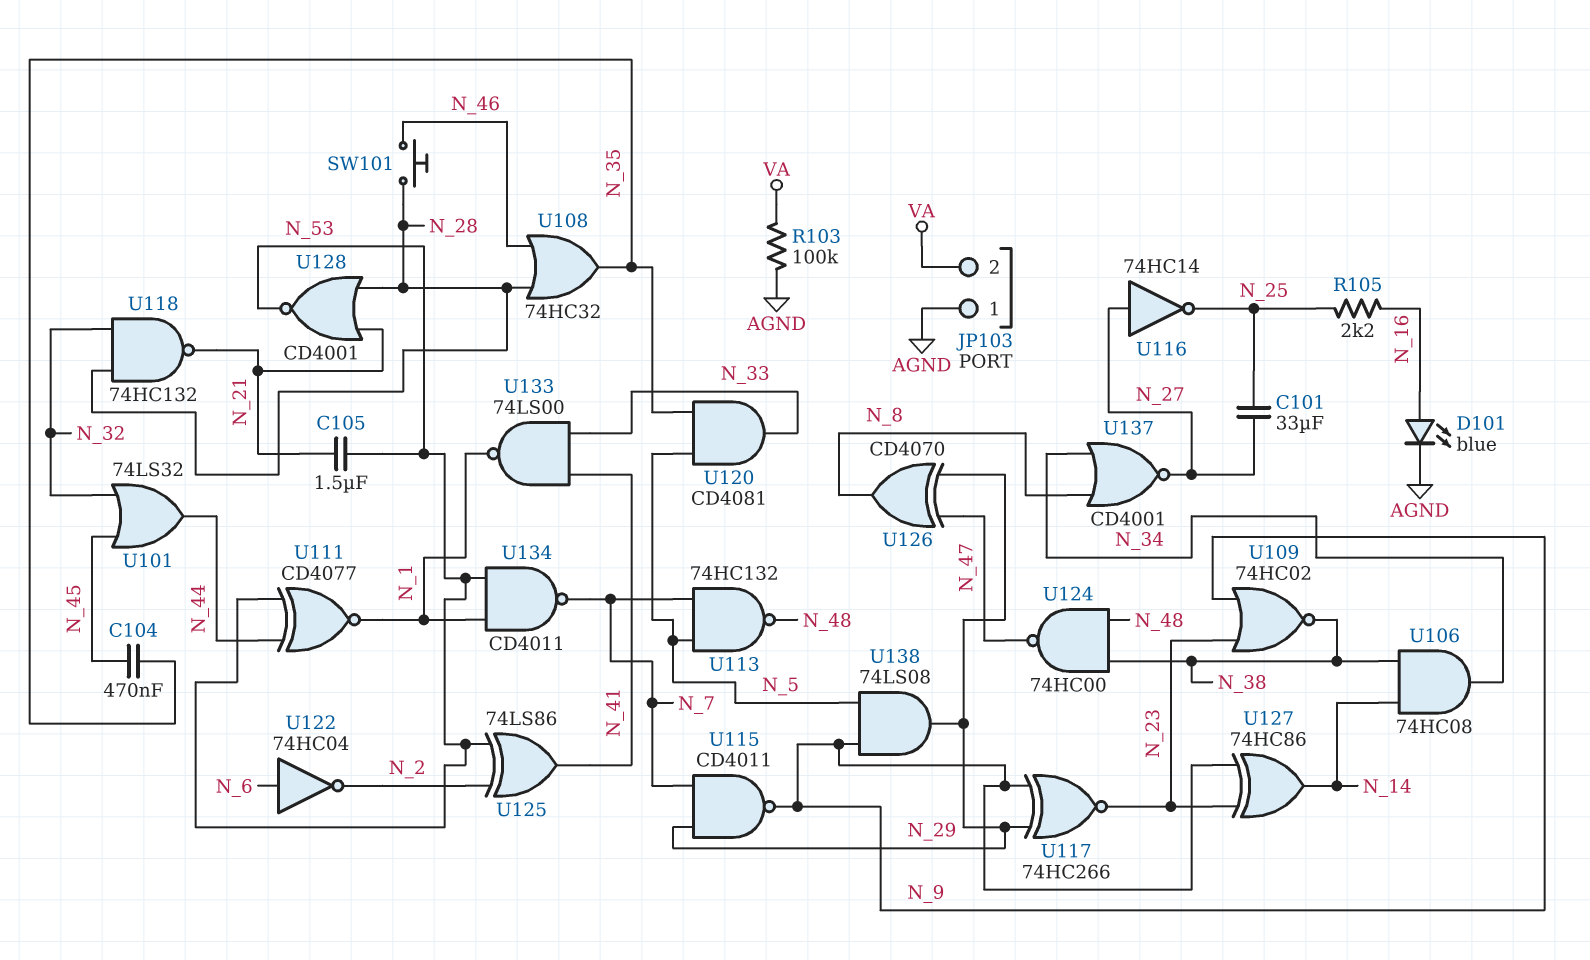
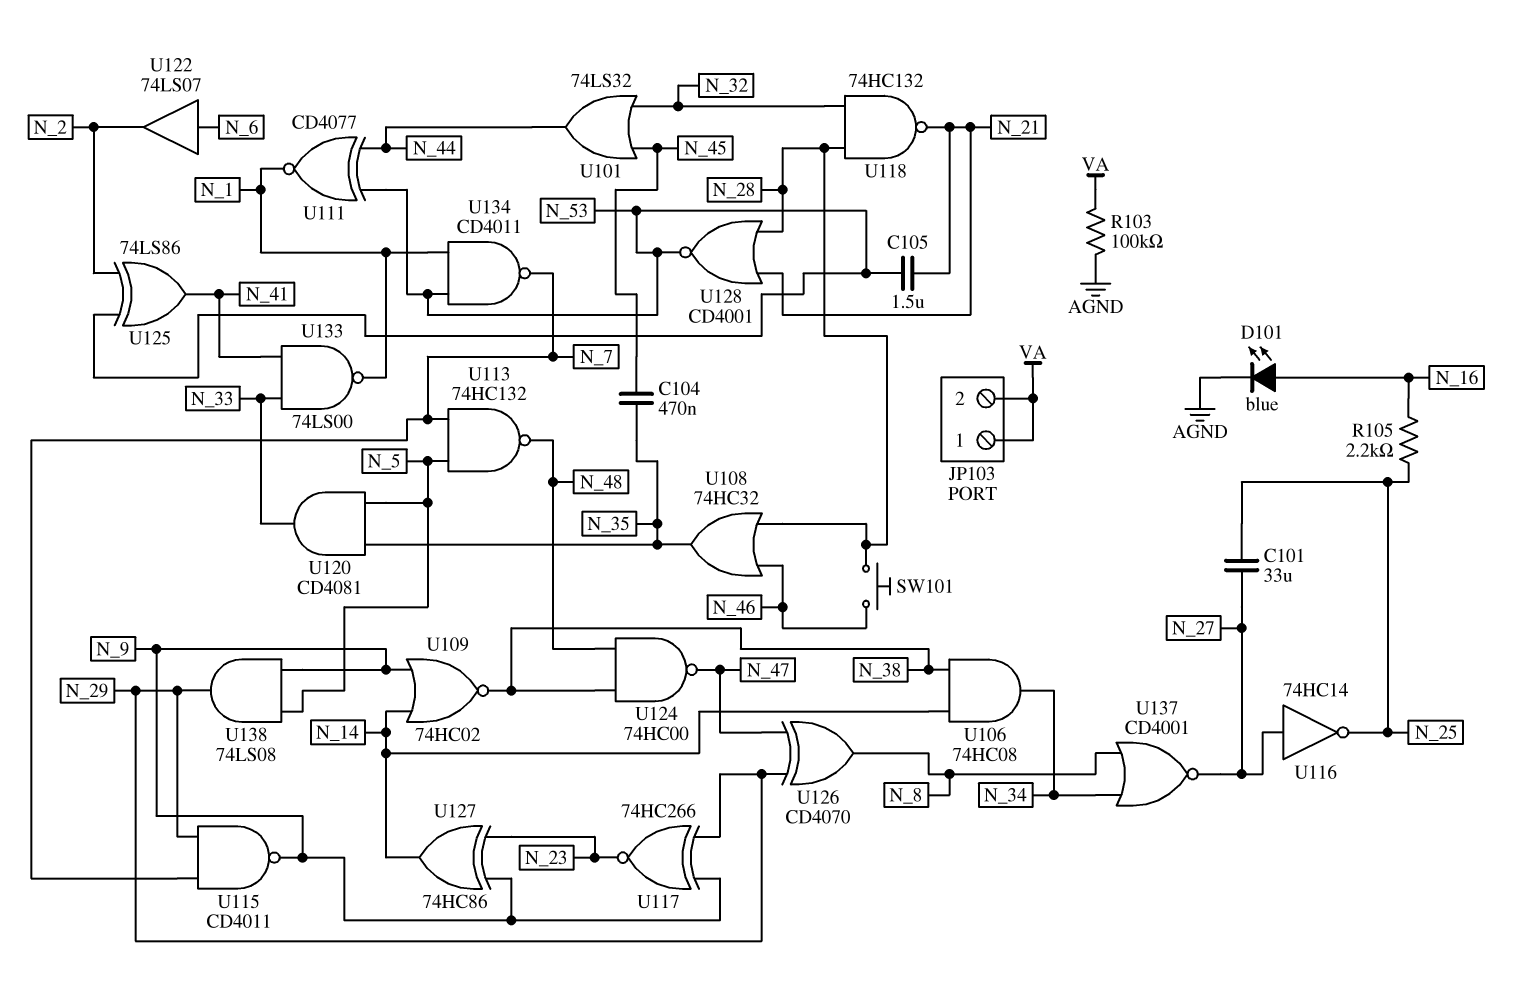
JP103 pin 1: AGND -> VA
U109: NOR 74HC02 (in N_9, in N_23, out N_38) -> NOR 74HC02 (in N_9, in N_14, out N_38)
U122: NOT 74HC04 (in N_6, out N_2) -> buffer 74LS07 (in N_6, out N_2)

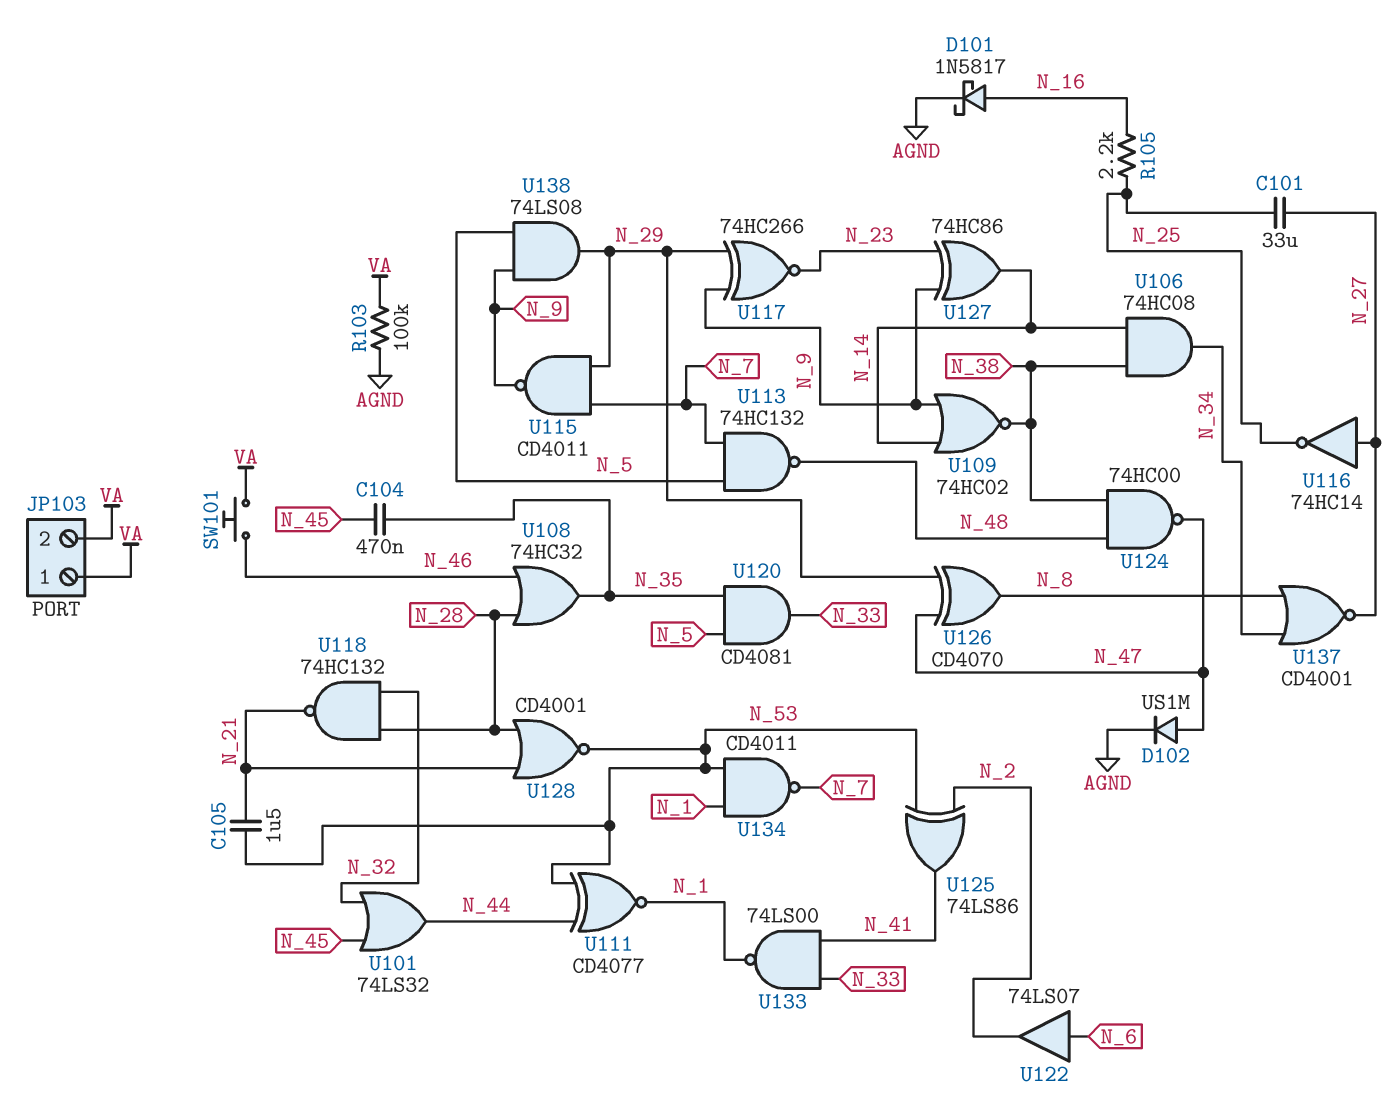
D101: LED blue (A N_16, K AGND) -> schottky 1N5817 (A N_16, K AGND)
D102: none -> diode US1M (A N_47, K AGND)
SW101: button (N_28, N_46) -> button (N_46, VA)

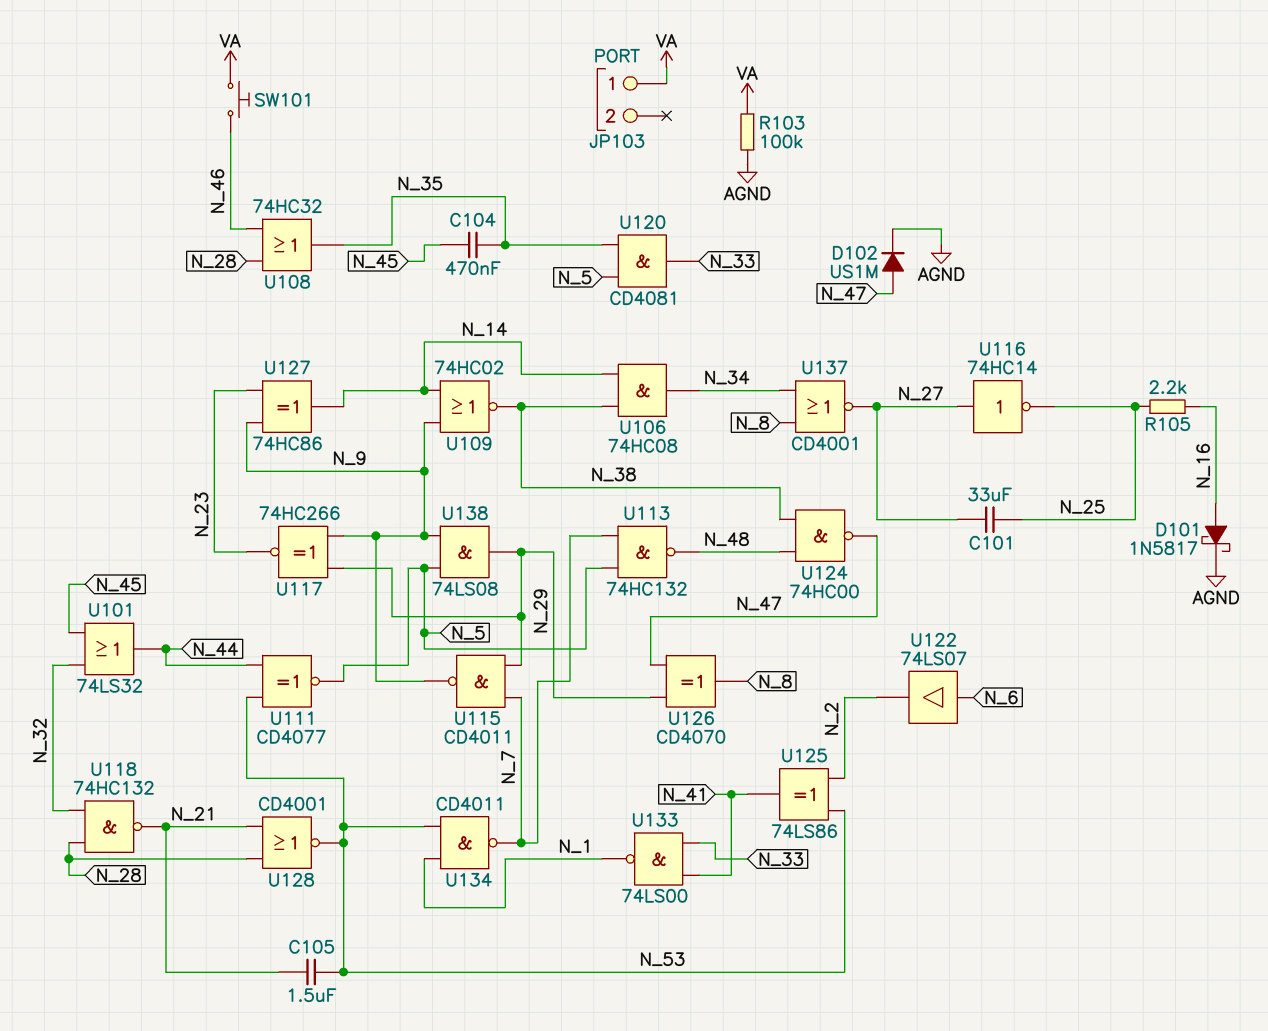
JP103 pin 2: VA -> none
U111: XNOR CD4077 (in N_44, in N_53, out N_1) -> XNOR CD4077 (in N_44, in N_53, out N_5)

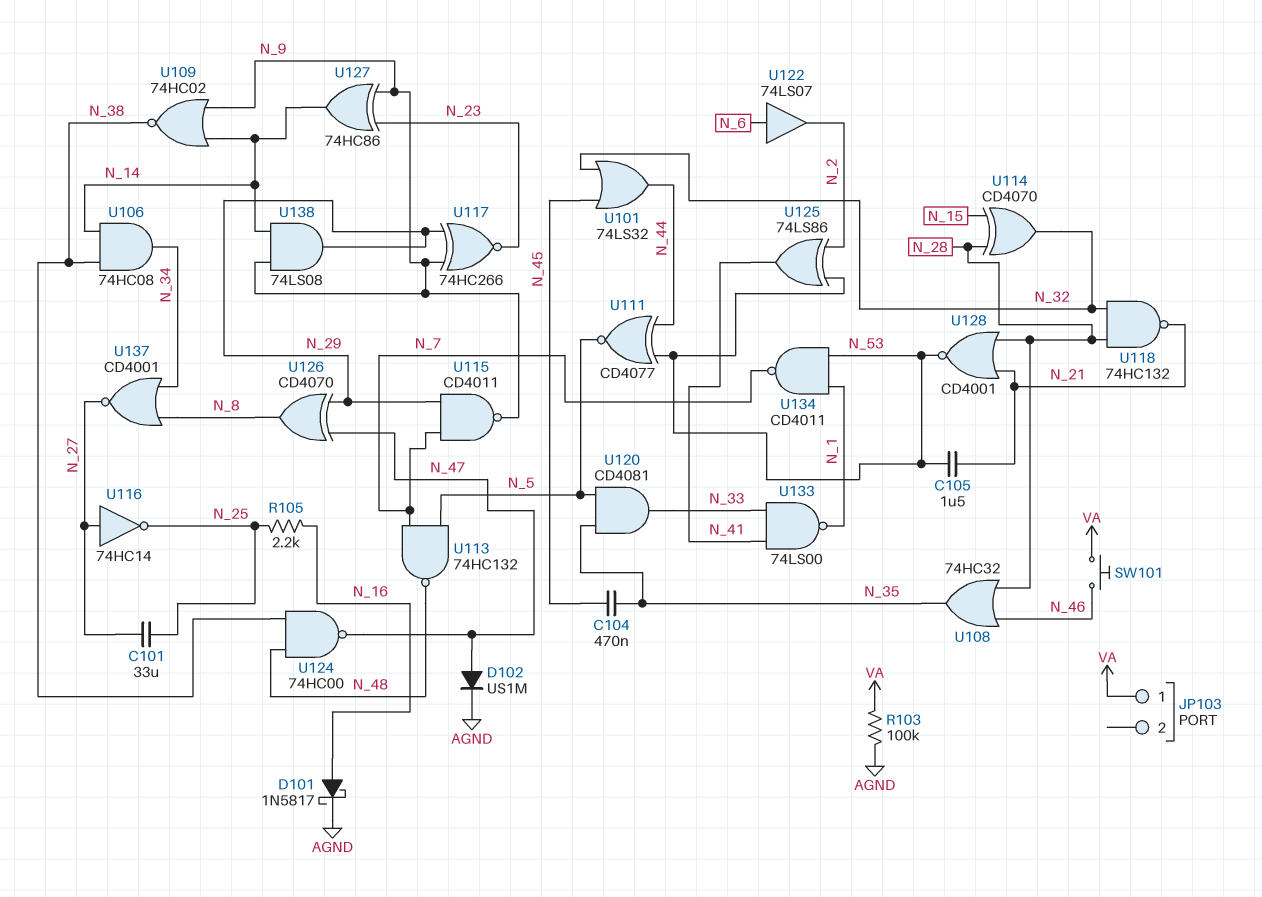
U114: none -> XOR CD4070 (in N_15, in N_28, out N_32)
U138: AND 74LS08 (in N_5, in N_9, out N_29) -> AND 74LS08 (in N_9, in N_14, out N_29)

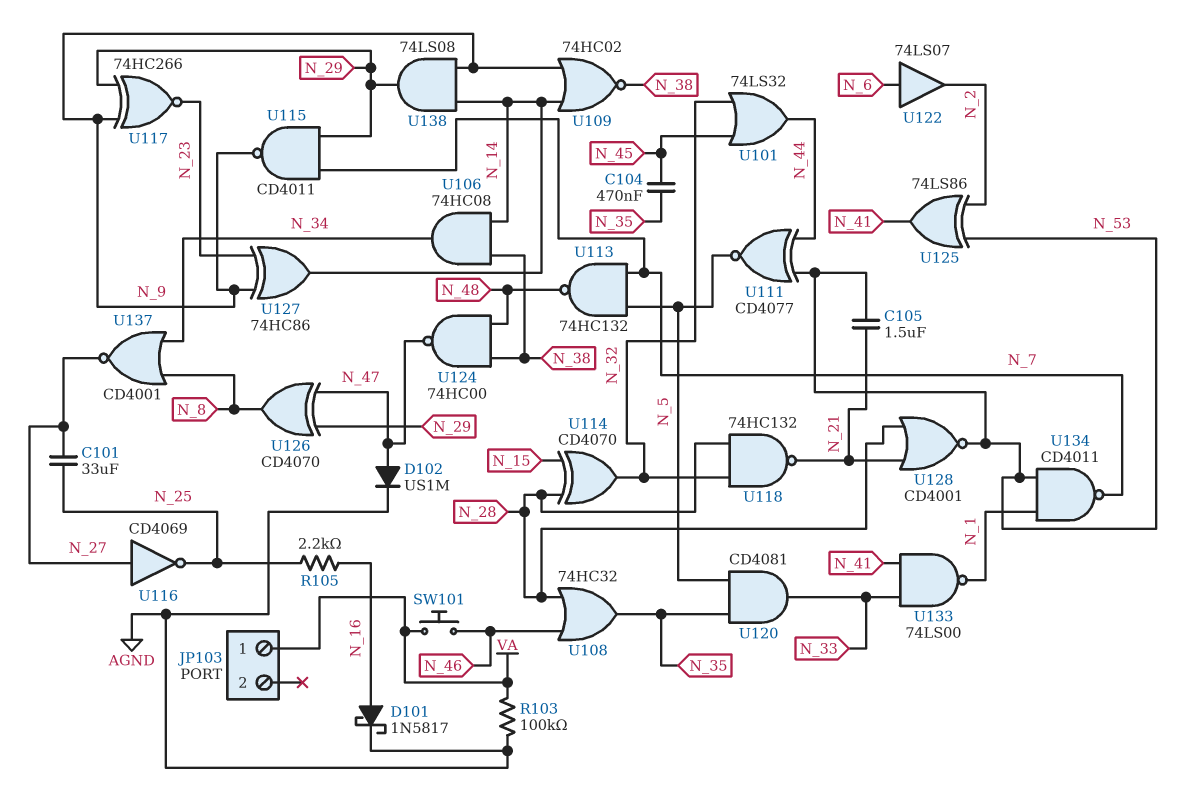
U116: NOT 74HC14 (in N_27, out N_25) -> NOT CD4069 (in N_27, out N_25)

